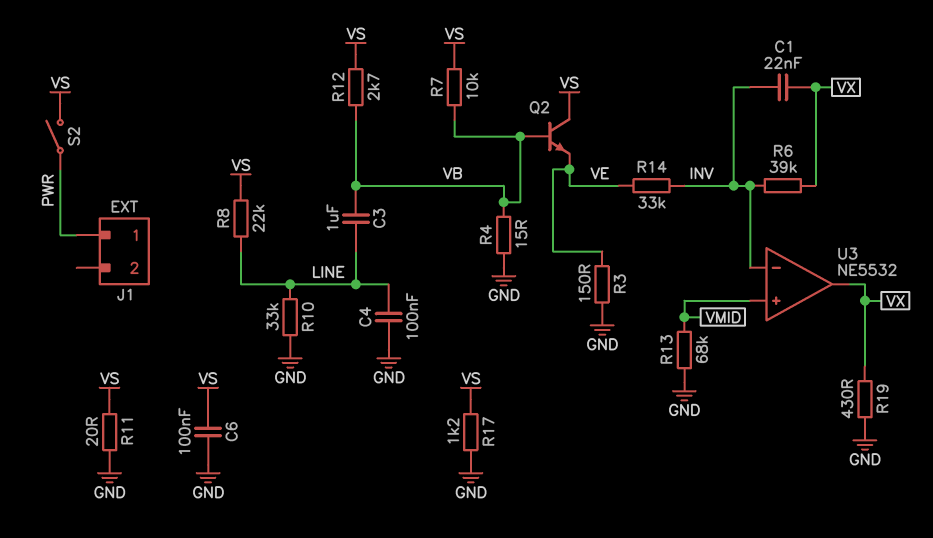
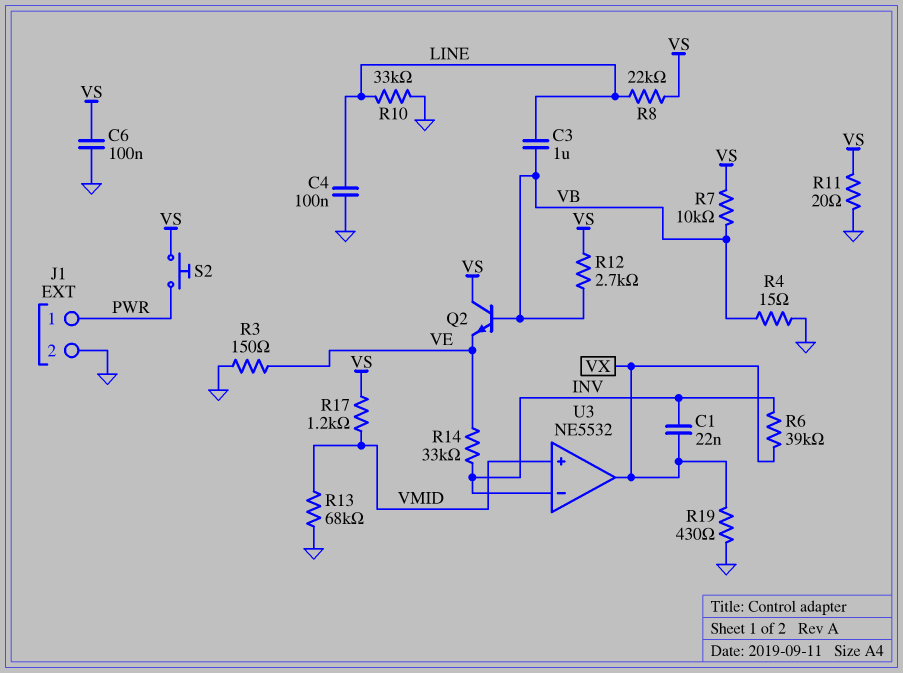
J1 pin 2: none -> GND
R17: 1.2k (GND, VS) -> 1.2k (VMID, VS)
S2: switch (PWR, VS) -> button (PWR, VS)

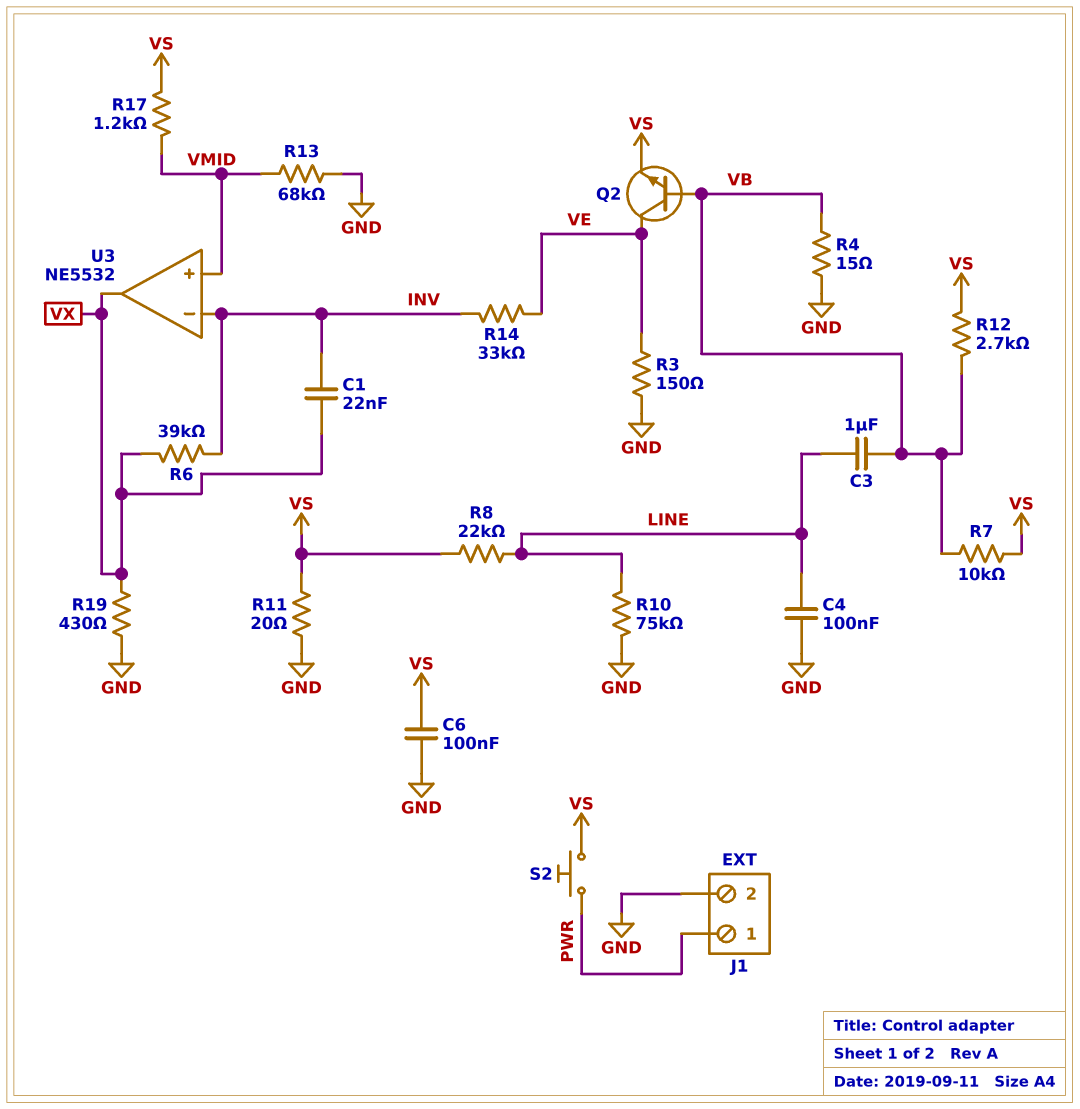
Q2: NPN (B VB, C VS, E VE) -> NPN (B VB, C VE, E VS)
R10: 33k (GND, LINE) -> 75k (GND, LINE)

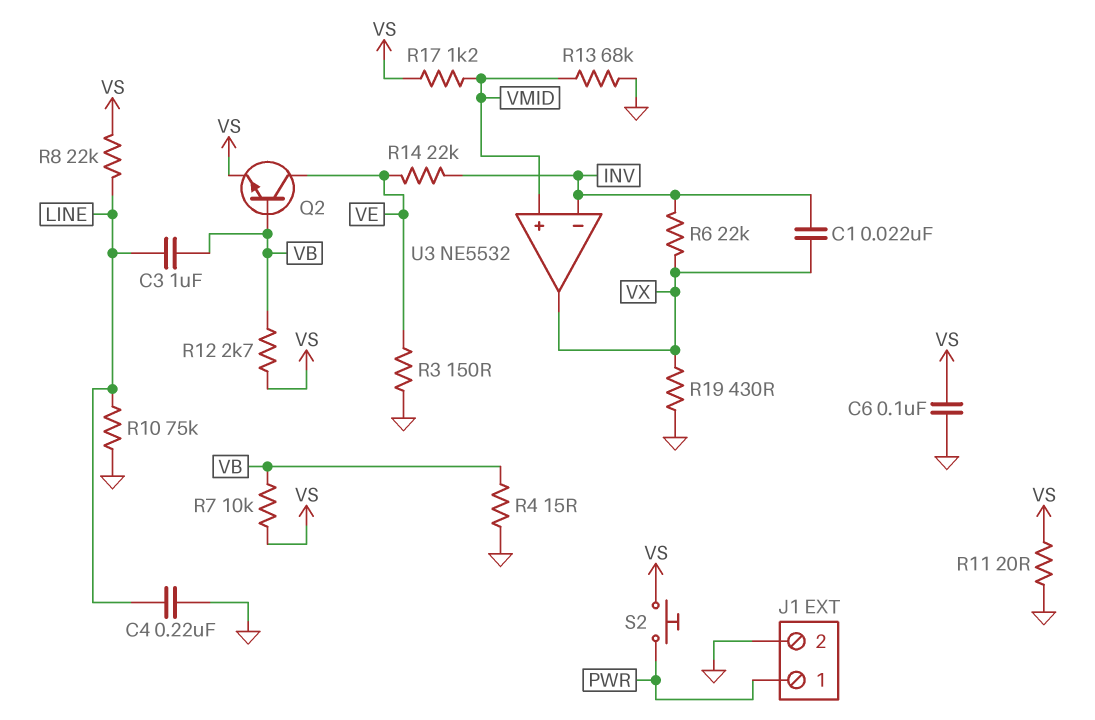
C4: 100nF (GND, LINE) -> 220nF (GND, LINE)
R6: 39k (INV, VX) -> 22k (INV, VX)
R14: 33k (INV, VE) -> 22k (INV, VE)

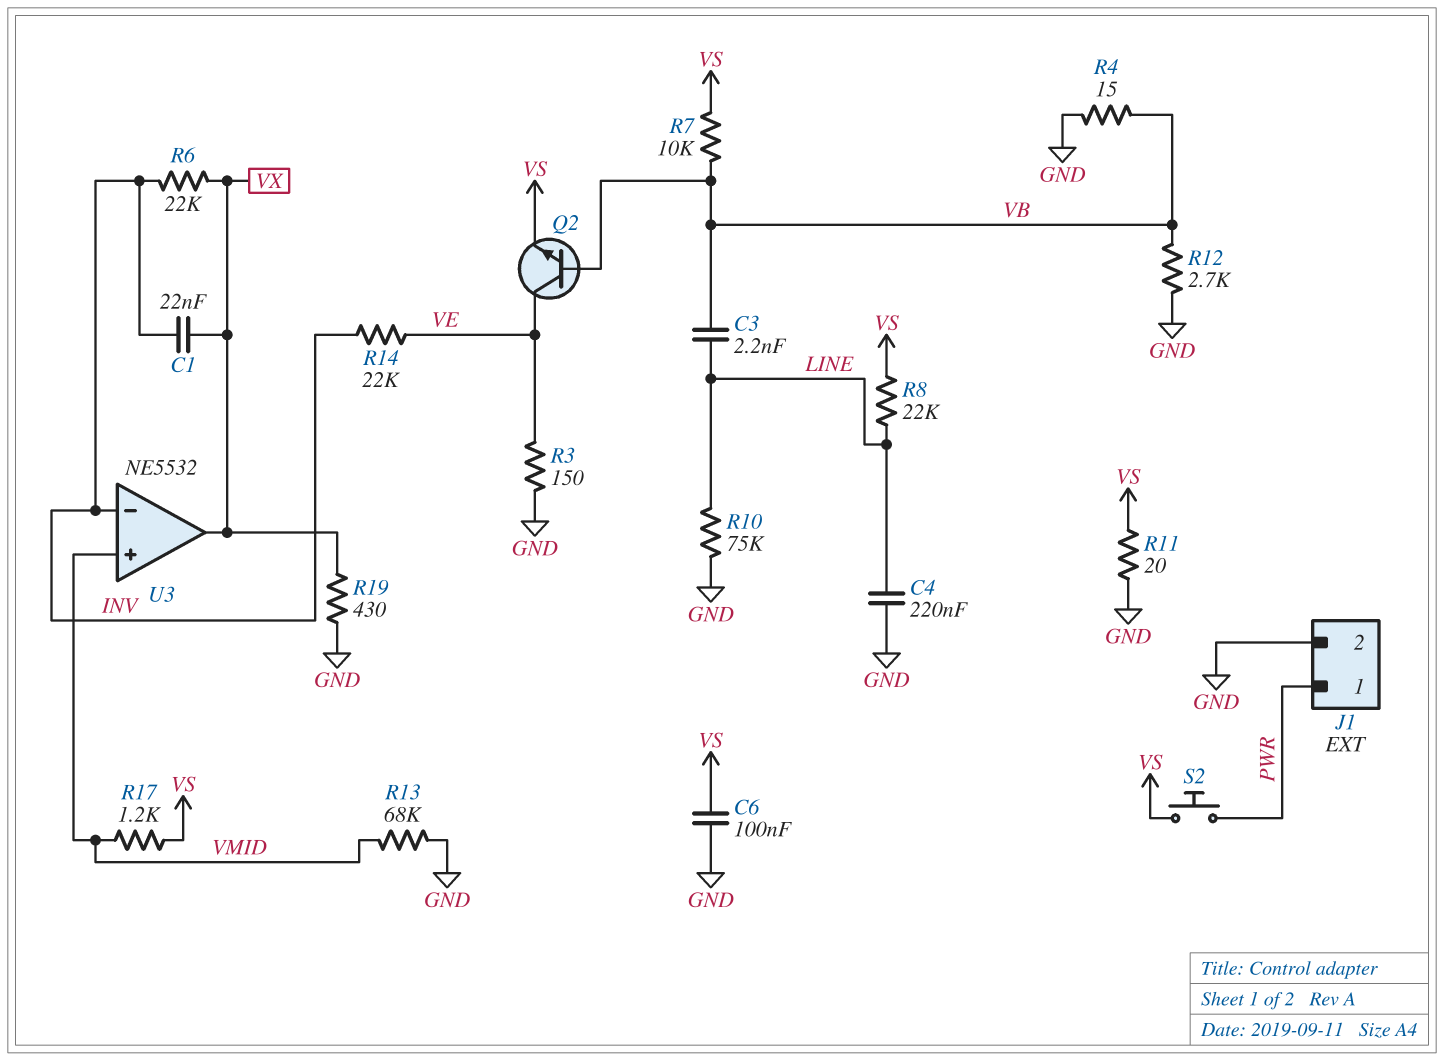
C3: 1uF (LINE, VB) -> 2.2nF (LINE, VB)
R12: 2.7k (VB, VS) -> 2.7k (GND, VB)

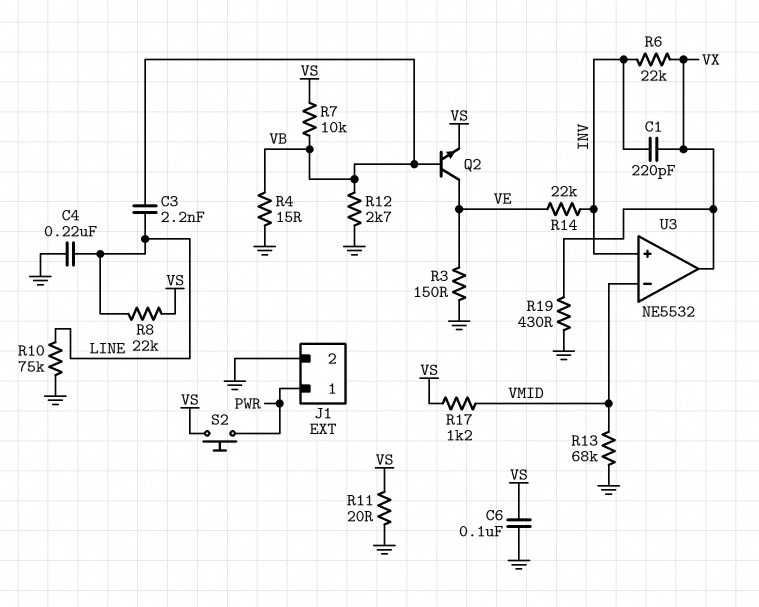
C1: 22nF (INV, VX) -> 220pF (INV, VX)
U3 pin in+: VMID -> INV
U3 pin in-: INV -> VMID

